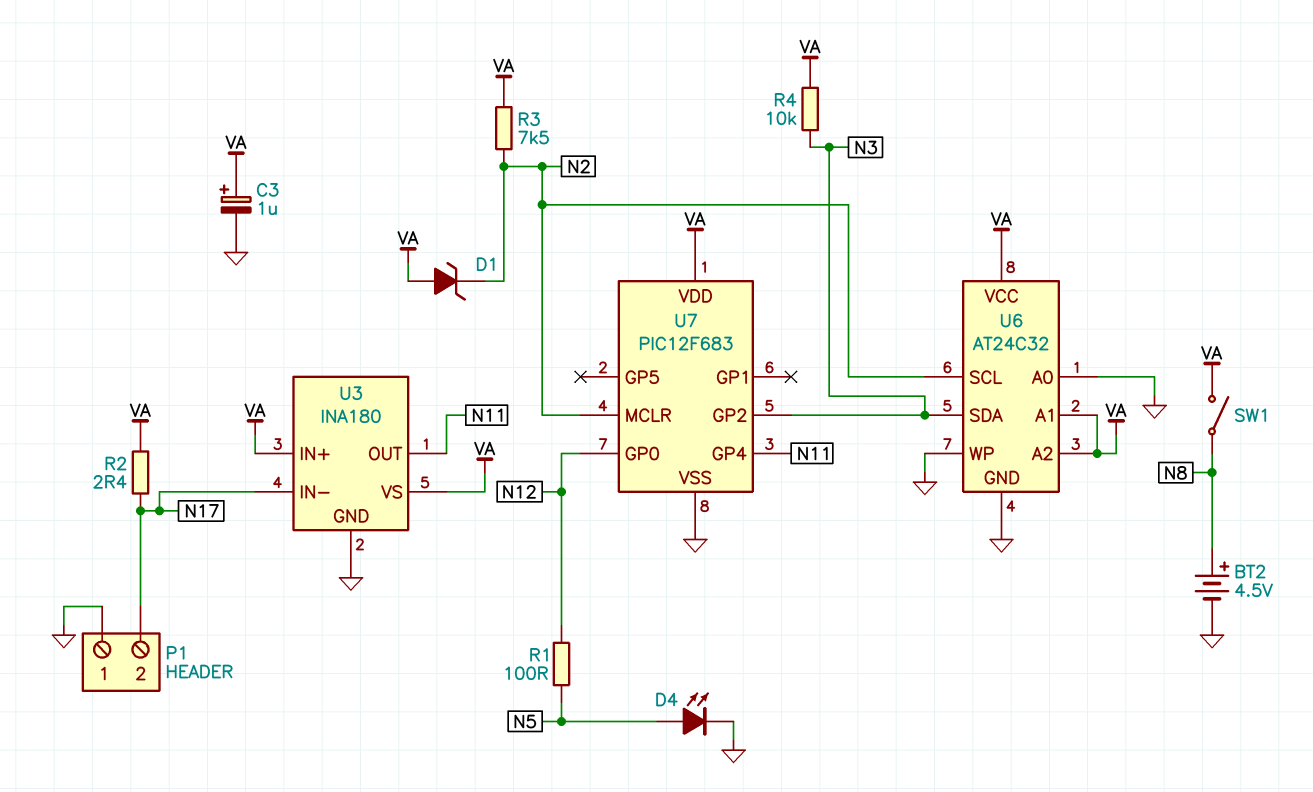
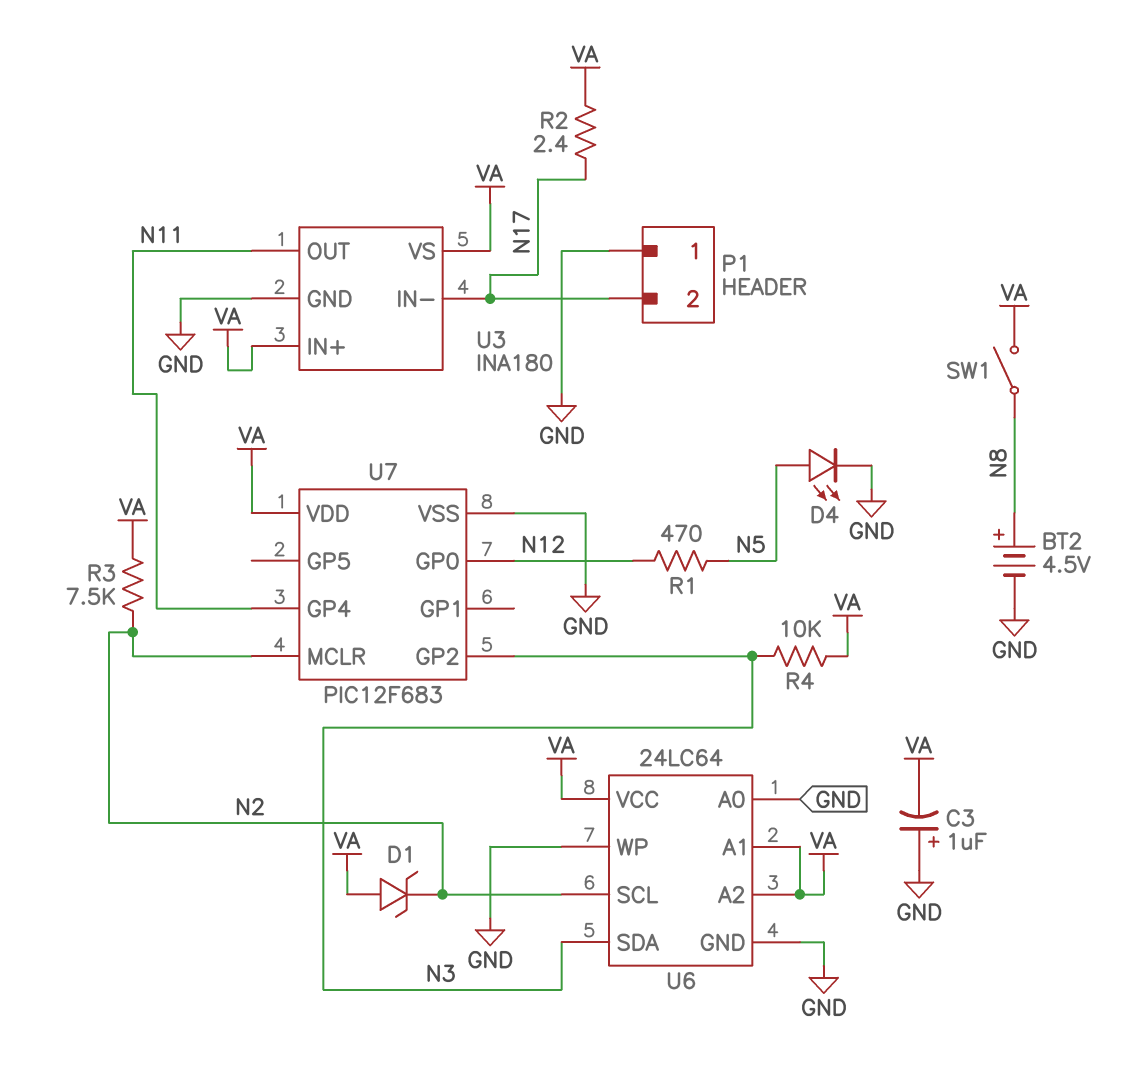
C3: 1uF (plus VA, minus GND) -> 1uF (plus GND, minus VA)
R1: 100 (N5, N12) -> 470 (N5, N12)
U6: AT24C32 -> 24LC64

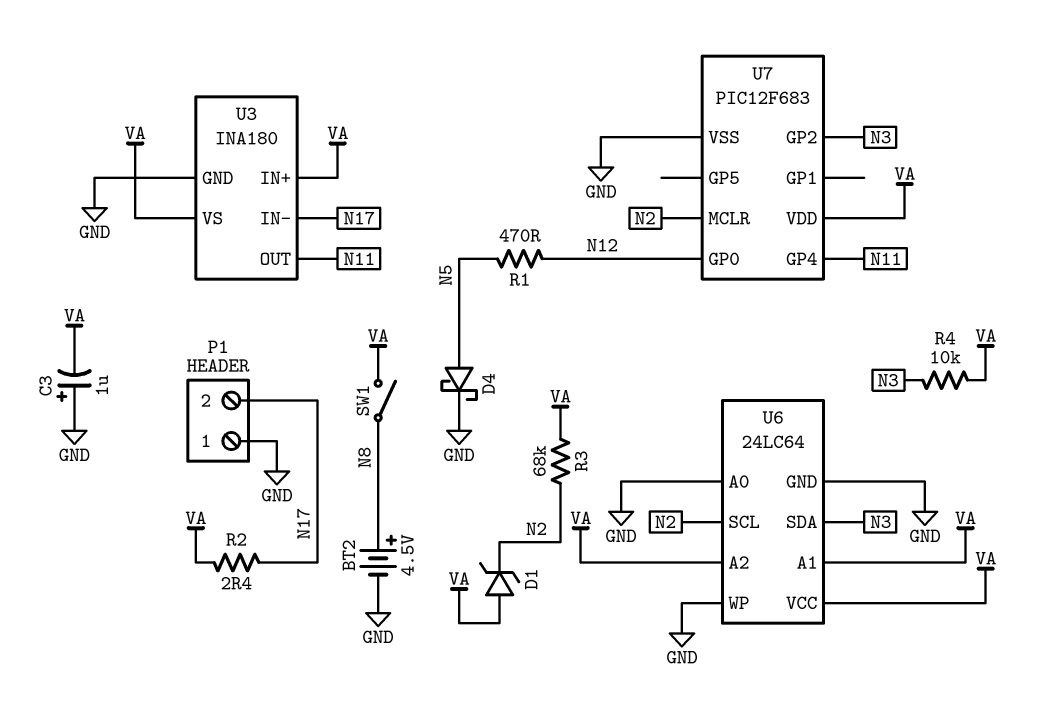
D4: LED (A N5, K GND) -> schottky (A N5, K GND)
R3: 7.5k (N2, VA) -> 68k (N2, VA)

